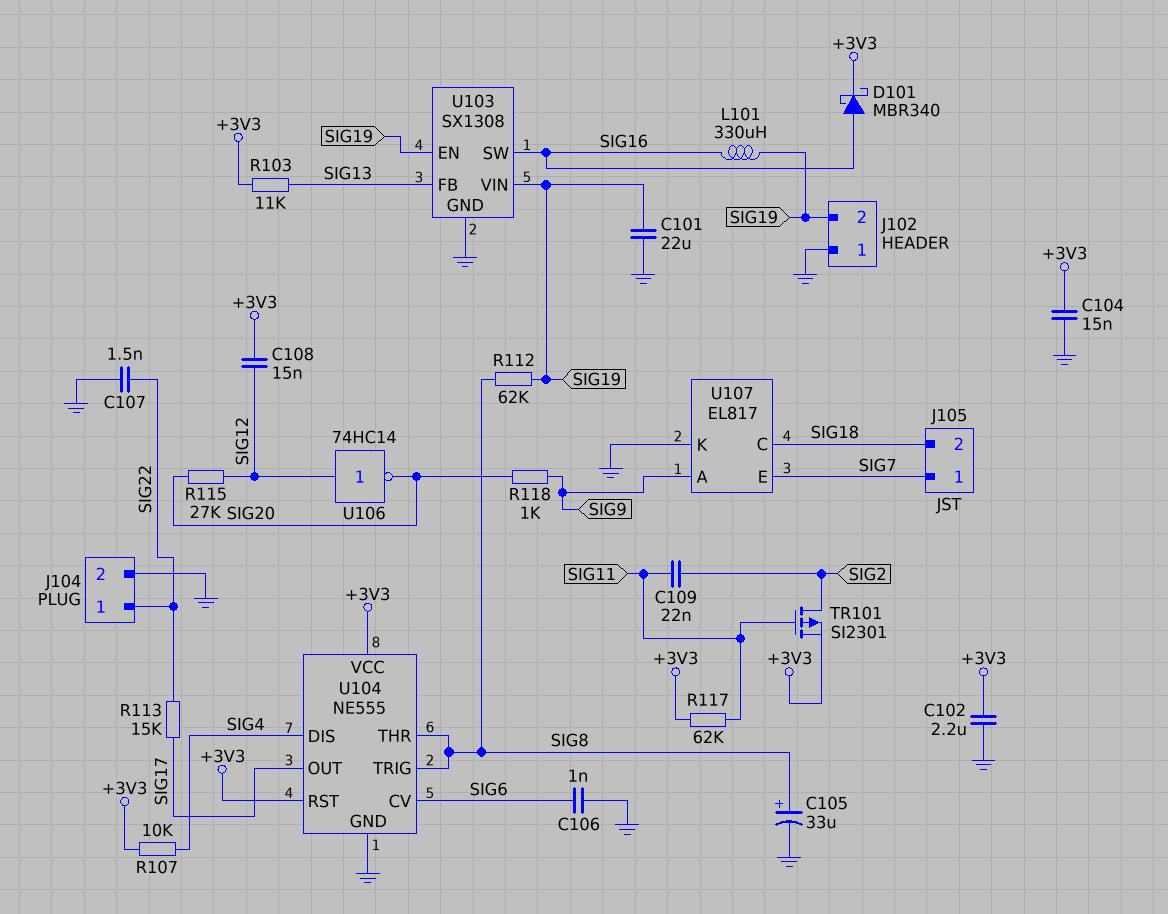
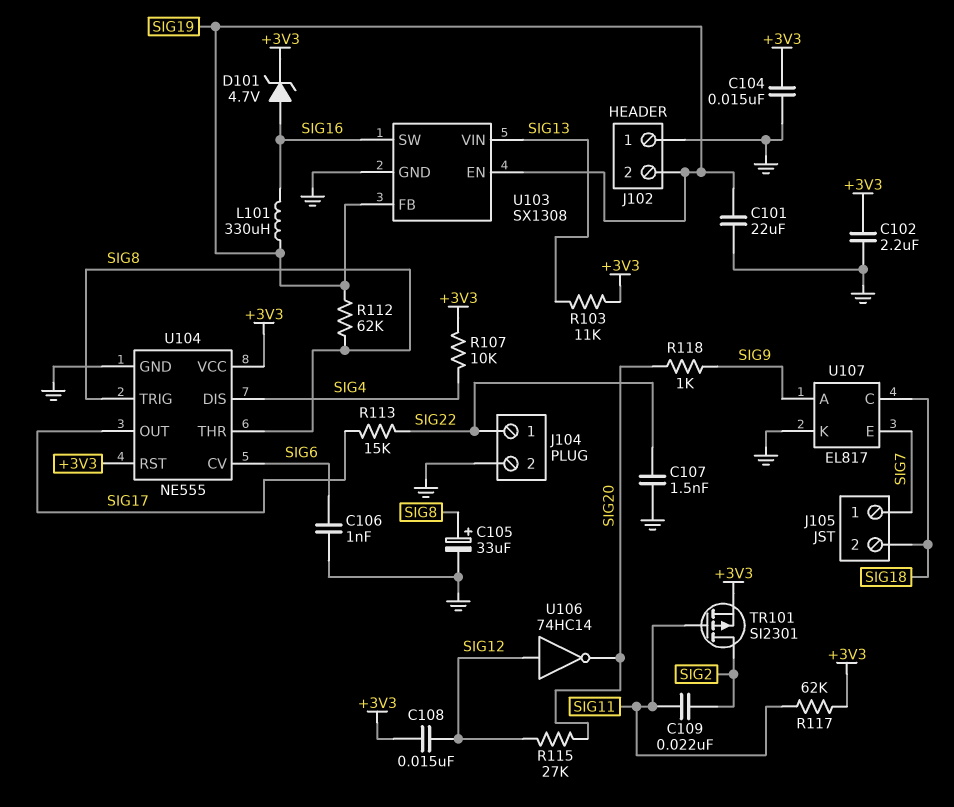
D101: schottky MBR340 (A SIG16, K +3V3) -> zener 4.7V (A SIG16, K +3V3)
U103 pin FB: SIG13 -> SIG19
U103 pin VIN: SIG19 -> SIG13

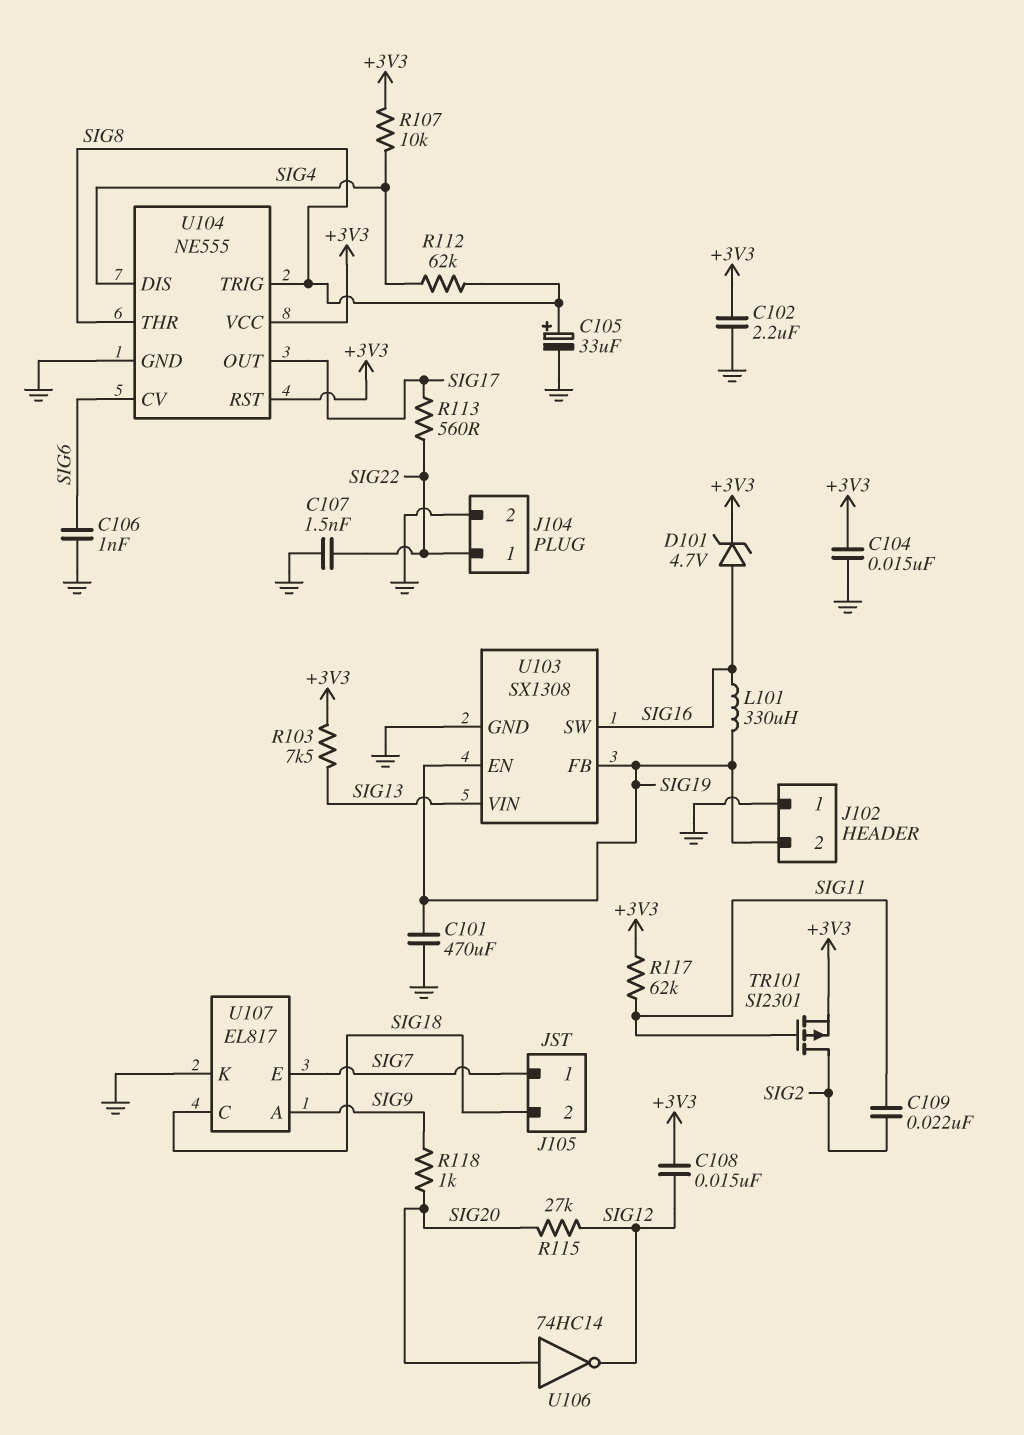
C101: 22uF (GND, SIG19) -> 470uF (GND, SIG19)
R103: 11k (+3V3, SIG13) -> 7.5k (+3V3, SIG13)
R112: 62k (SIG8, SIG19) -> 62k (SIG4, SIG8)
R113: 15k (SIG17, SIG22) -> 560 (SIG17, SIG22)
U106: NOT 74HC14 (in SIG12, out SIG20) -> NOT 74HC14 (in SIG20, out SIG12)

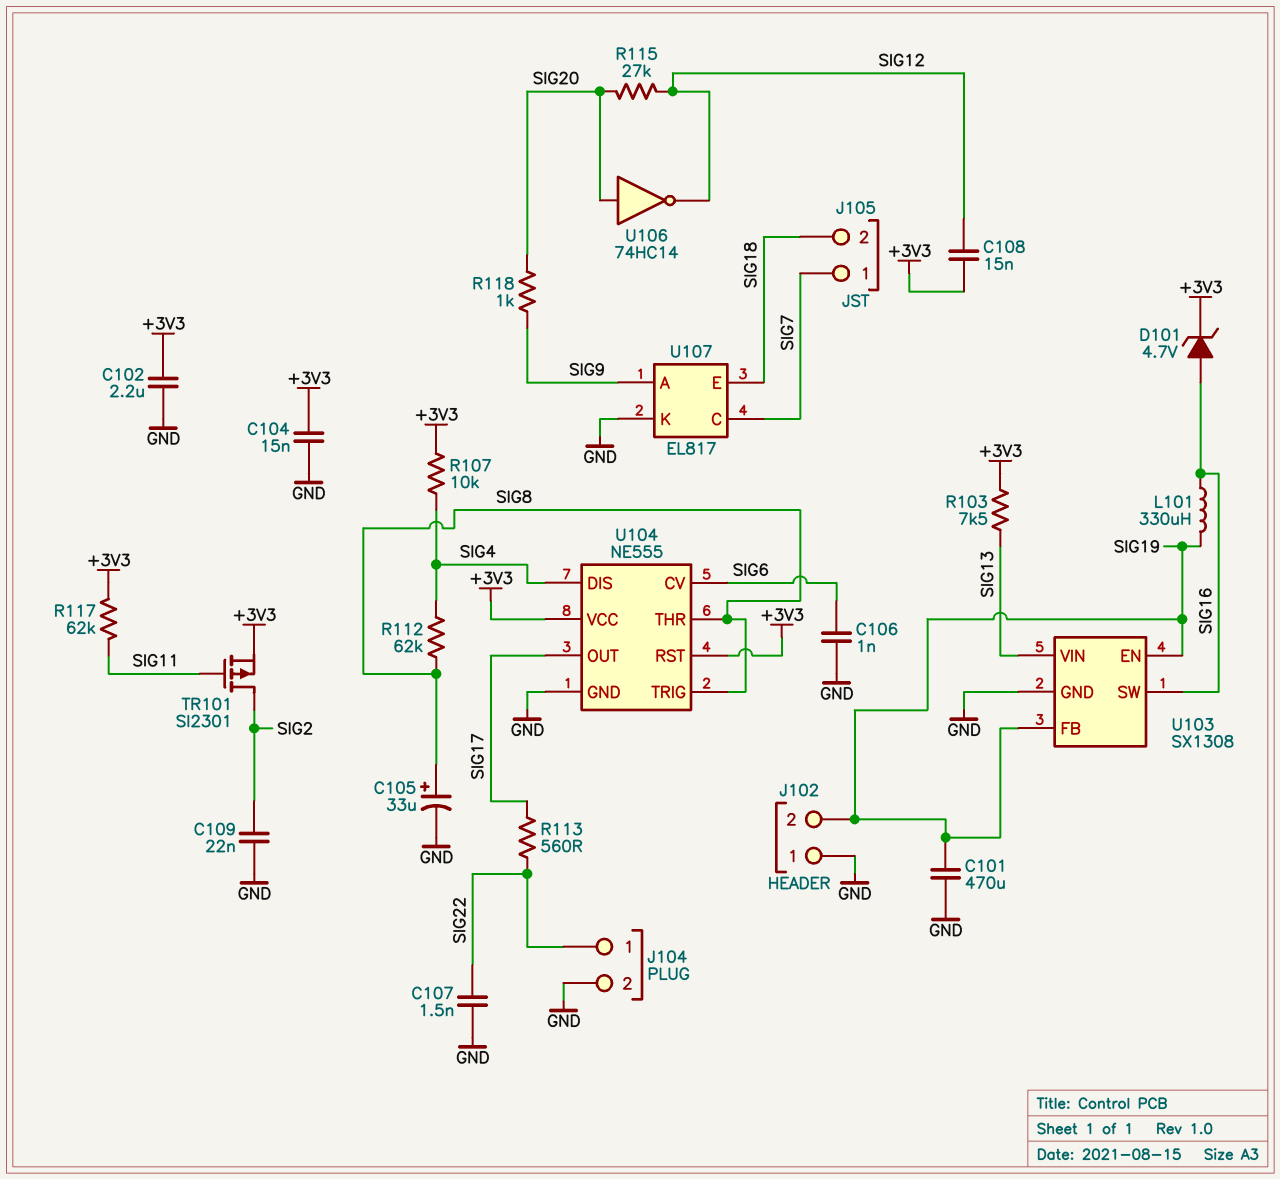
C109: 22nF (SIG2, SIG11) -> 22nF (GND, SIG2)
U107 pin C: SIG18 -> SIG7
U107 pin E: SIG7 -> SIG18

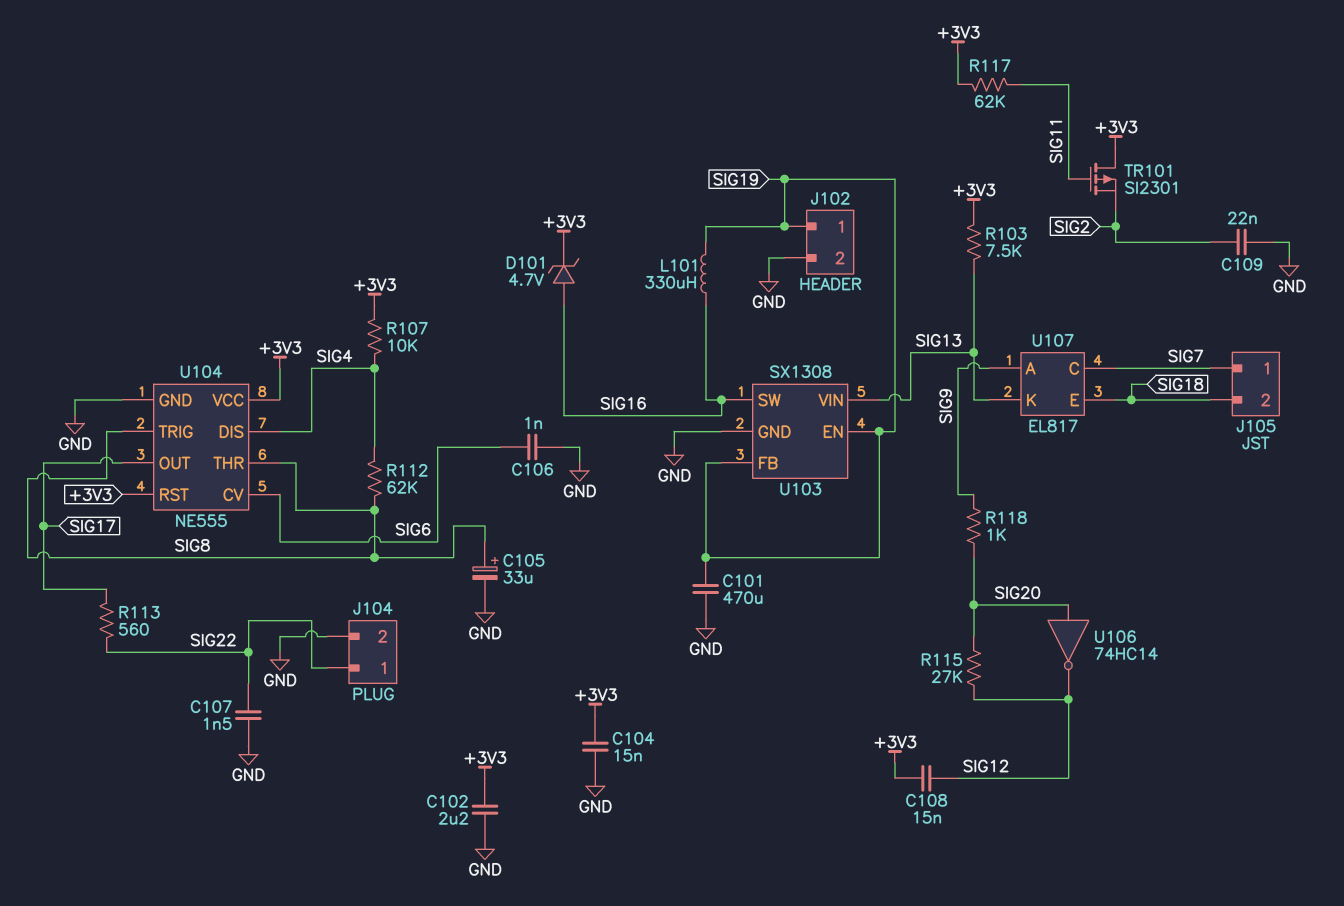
J102 pin 1: GND -> SIG19
J102 pin 2: SIG19 -> GND
TR101: PMOS SI2301 (G SIG11, D SIG2, S +3V3) -> PMOS SI2301 (G SIG11, D +3V3, S SIG2)
U107 pin K: GND -> SIG13

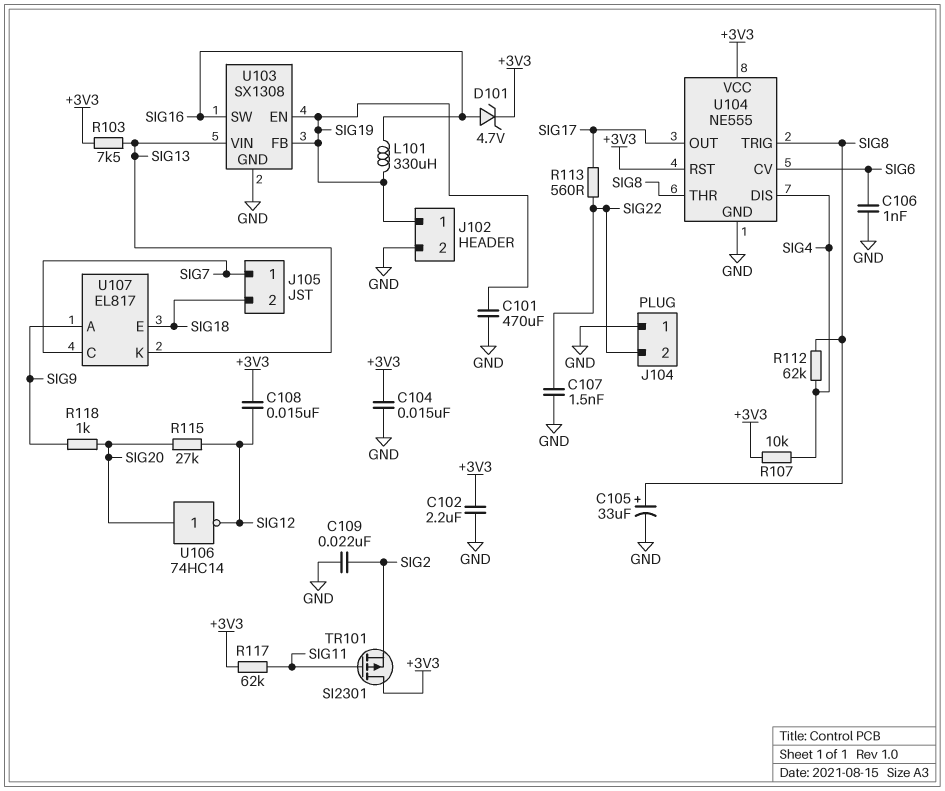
J104 pin 1: SIG22 -> GND
J104 pin 2: GND -> SIG22

